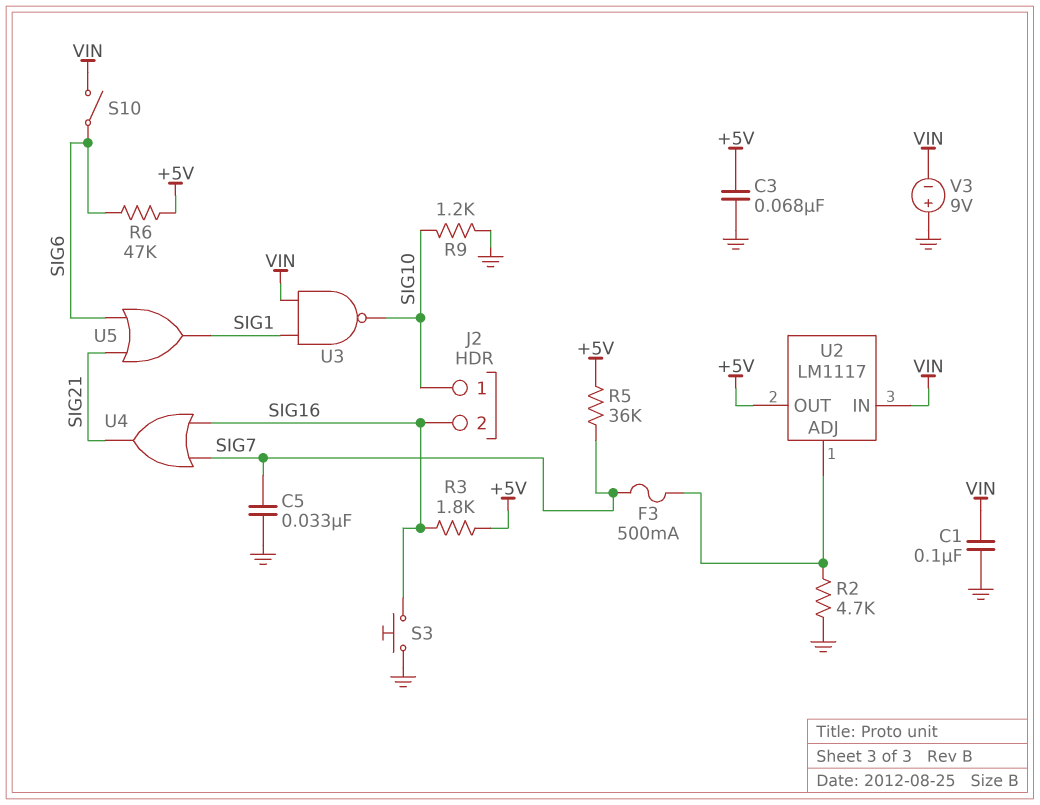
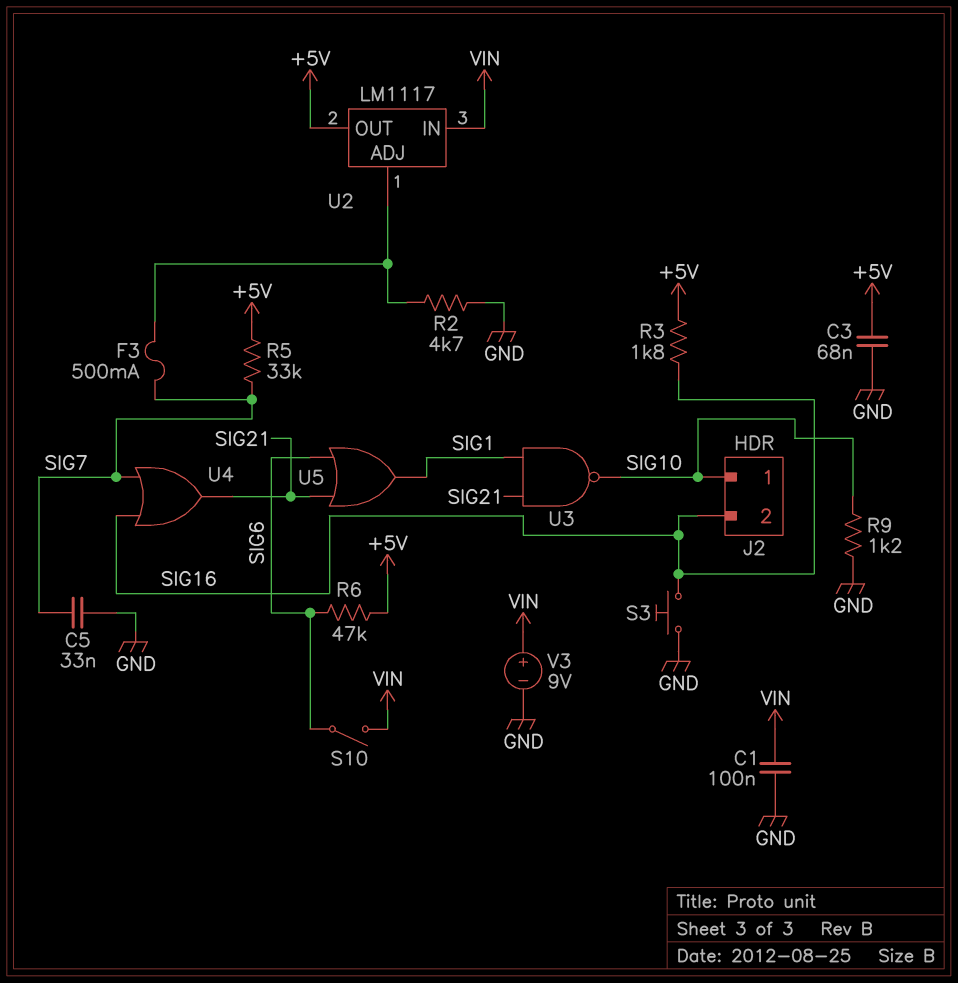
R5: 36k (+5V, SIG7) -> 33k (+5V, SIG7)
U3: NAND (in SIG1, in VIN, out SIG10) -> NAND (in SIG1, in SIG21, out SIG10)
V3: 9V (plus GND, minus VIN) -> 9V (plus VIN, minus GND)

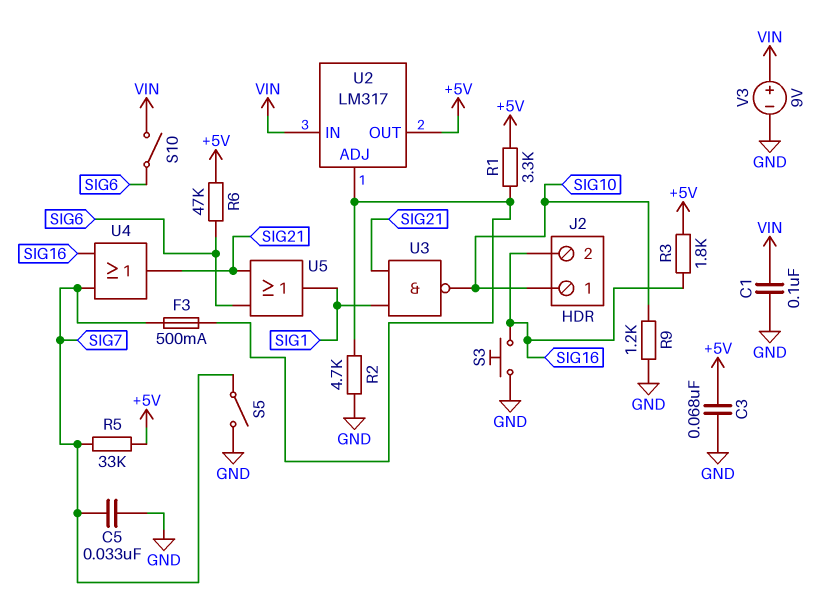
R1: none -> 3.3k (+5V, U2/ADJ)
S5: none -> switch (GND, SIG7)
U2: LM1117 -> LM317

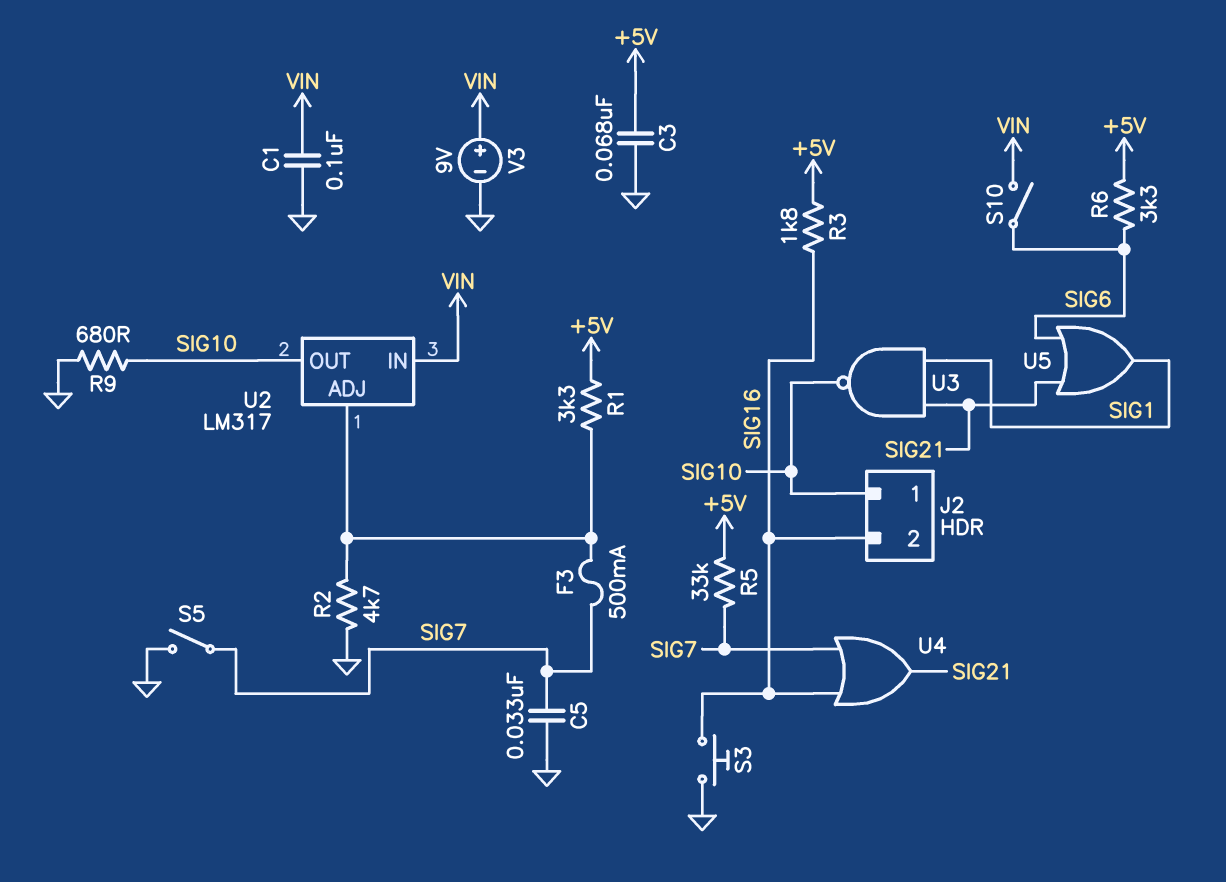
R6: 47k (+5V, SIG6) -> 3.3k (+5V, SIG6)
R9: 1.2k (GND, SIG10) -> 680 (GND, SIG10)
U2 pin OUT: +5V -> SIG10

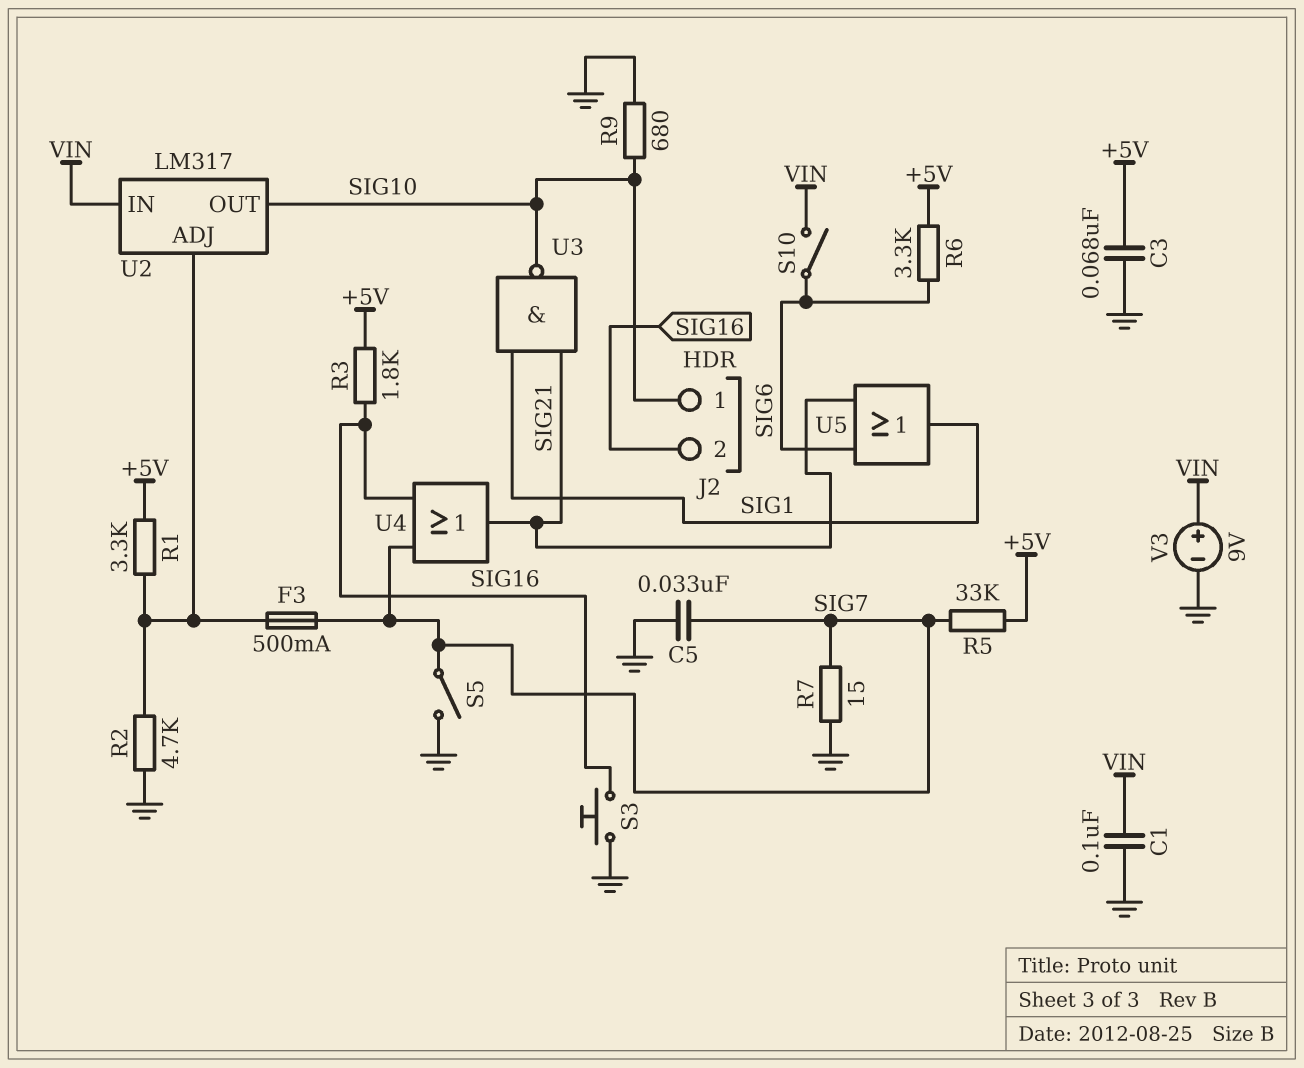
R7: none -> 15 (GND, SIG7)

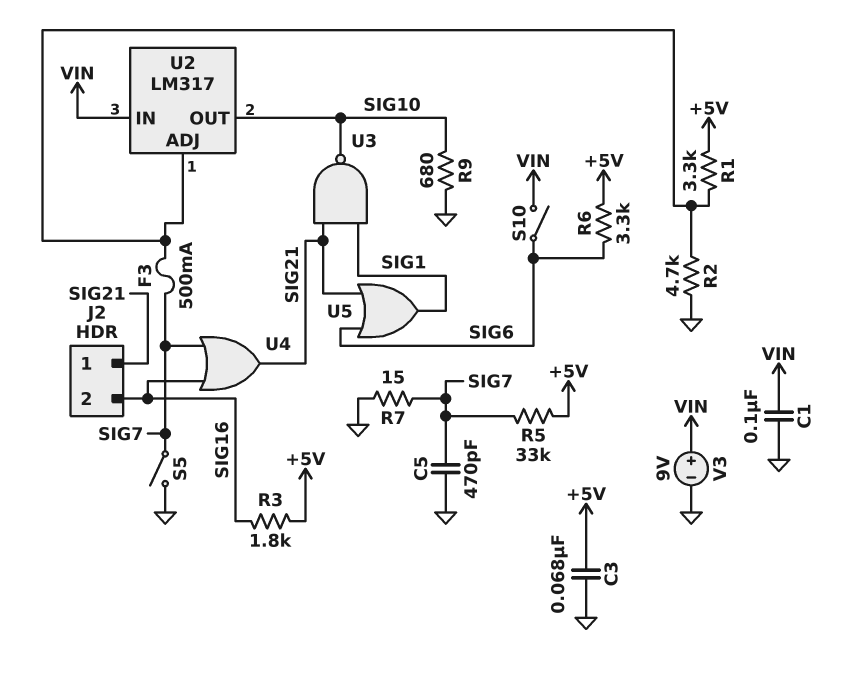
C5: 33nF (GND, SIG7) -> 470pF (GND, SIG7)
J2 pin 1: SIG10 -> SIG21
S3: button (GND, SIG16) -> none

